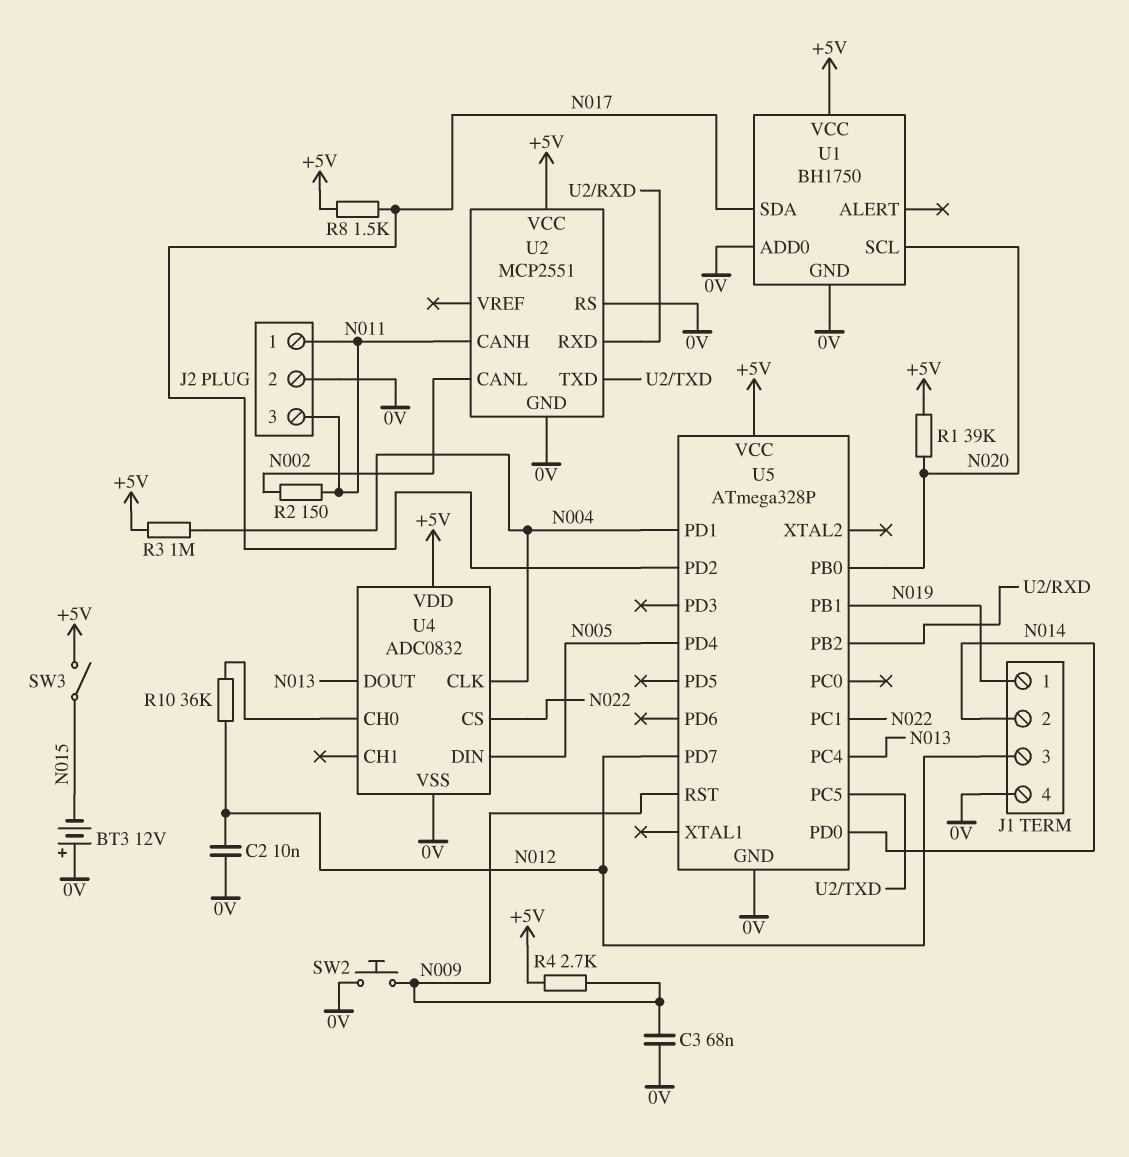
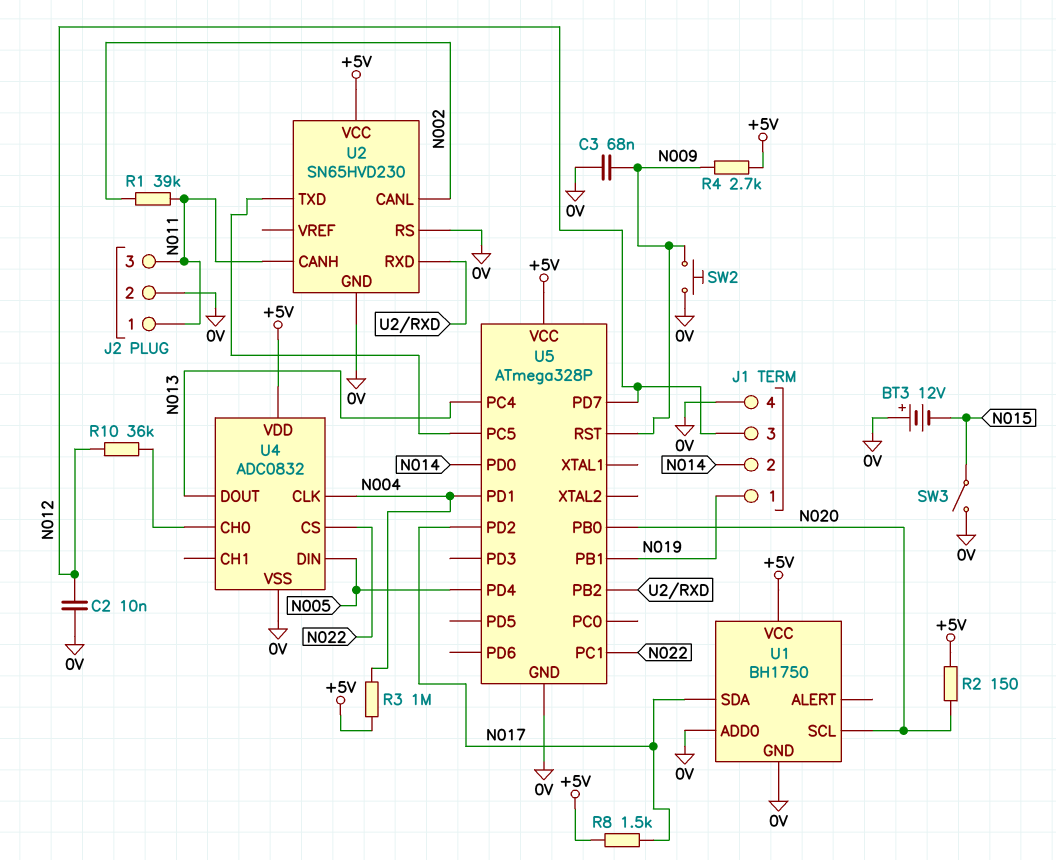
R1: 39k (+5V, N020) -> 39k (N002, N011)
R2: 150 (N002, N011) -> 150 (+5V, N020)
SW3: switch (+5V, N015) -> switch (0V, N015)
U2: MCP2551 -> SN65HVD230

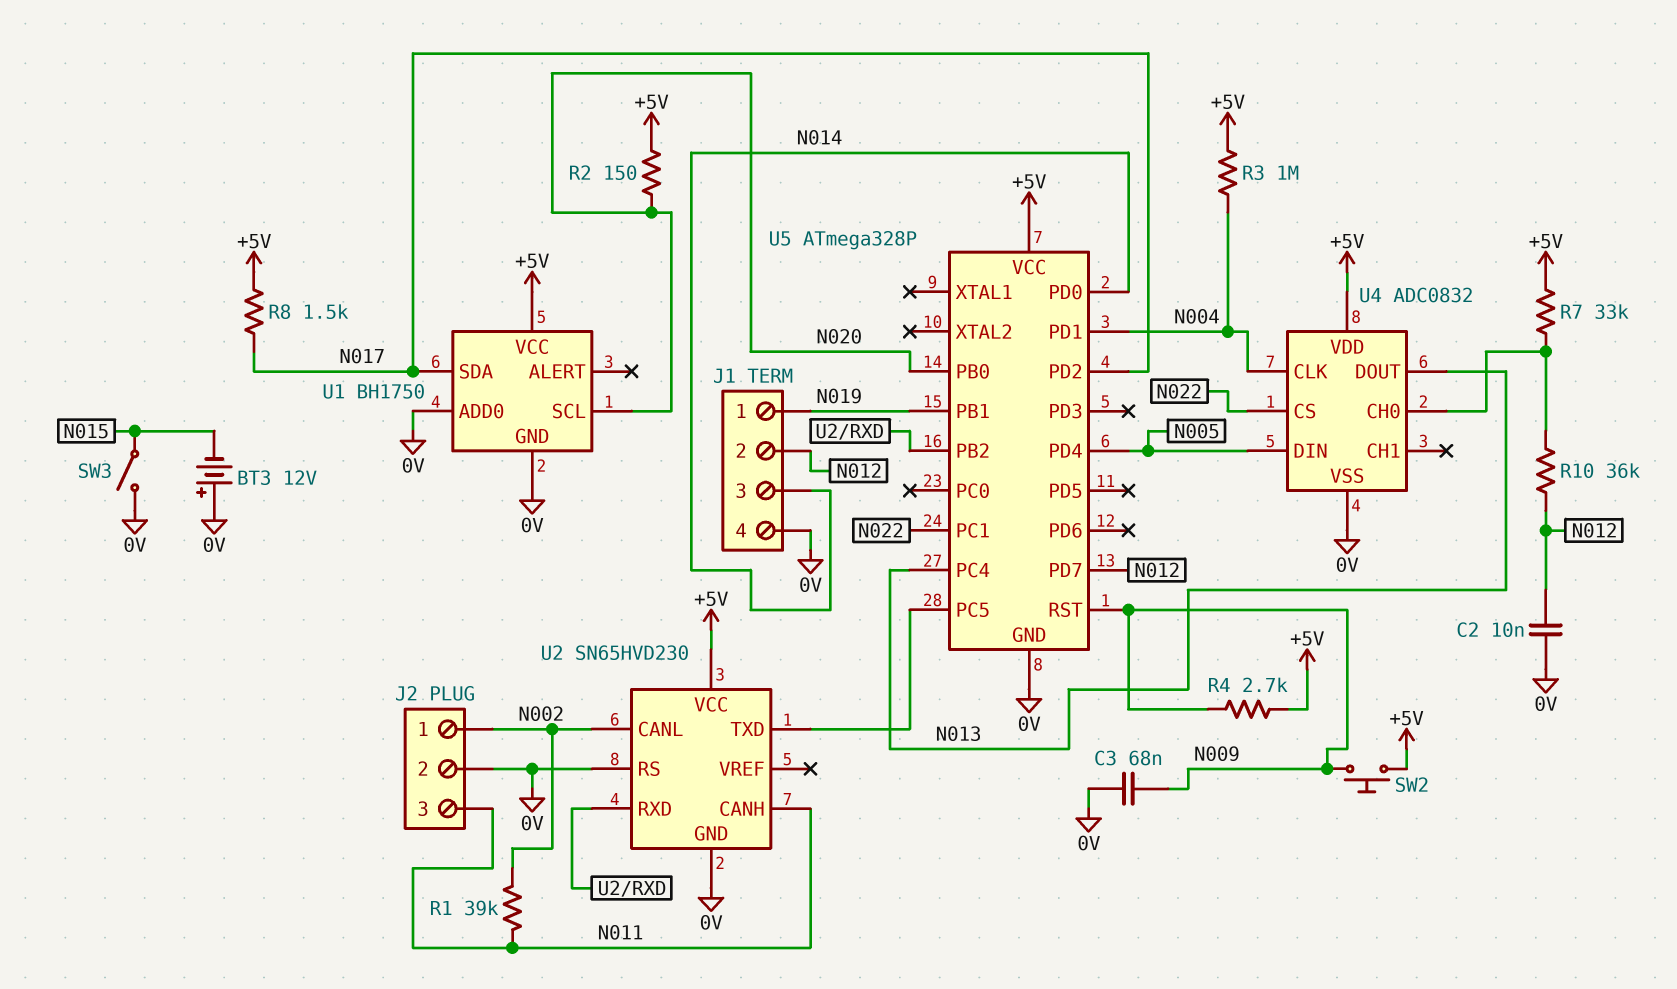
J1 pin 2: N014 -> N012
J1 pin 3: N012 -> N014
J2 pin 1: N011 -> N002
R7: none -> 33k (+5V, U4/CH0)
SW2: button (0V, N009) -> button (+5V, N009)

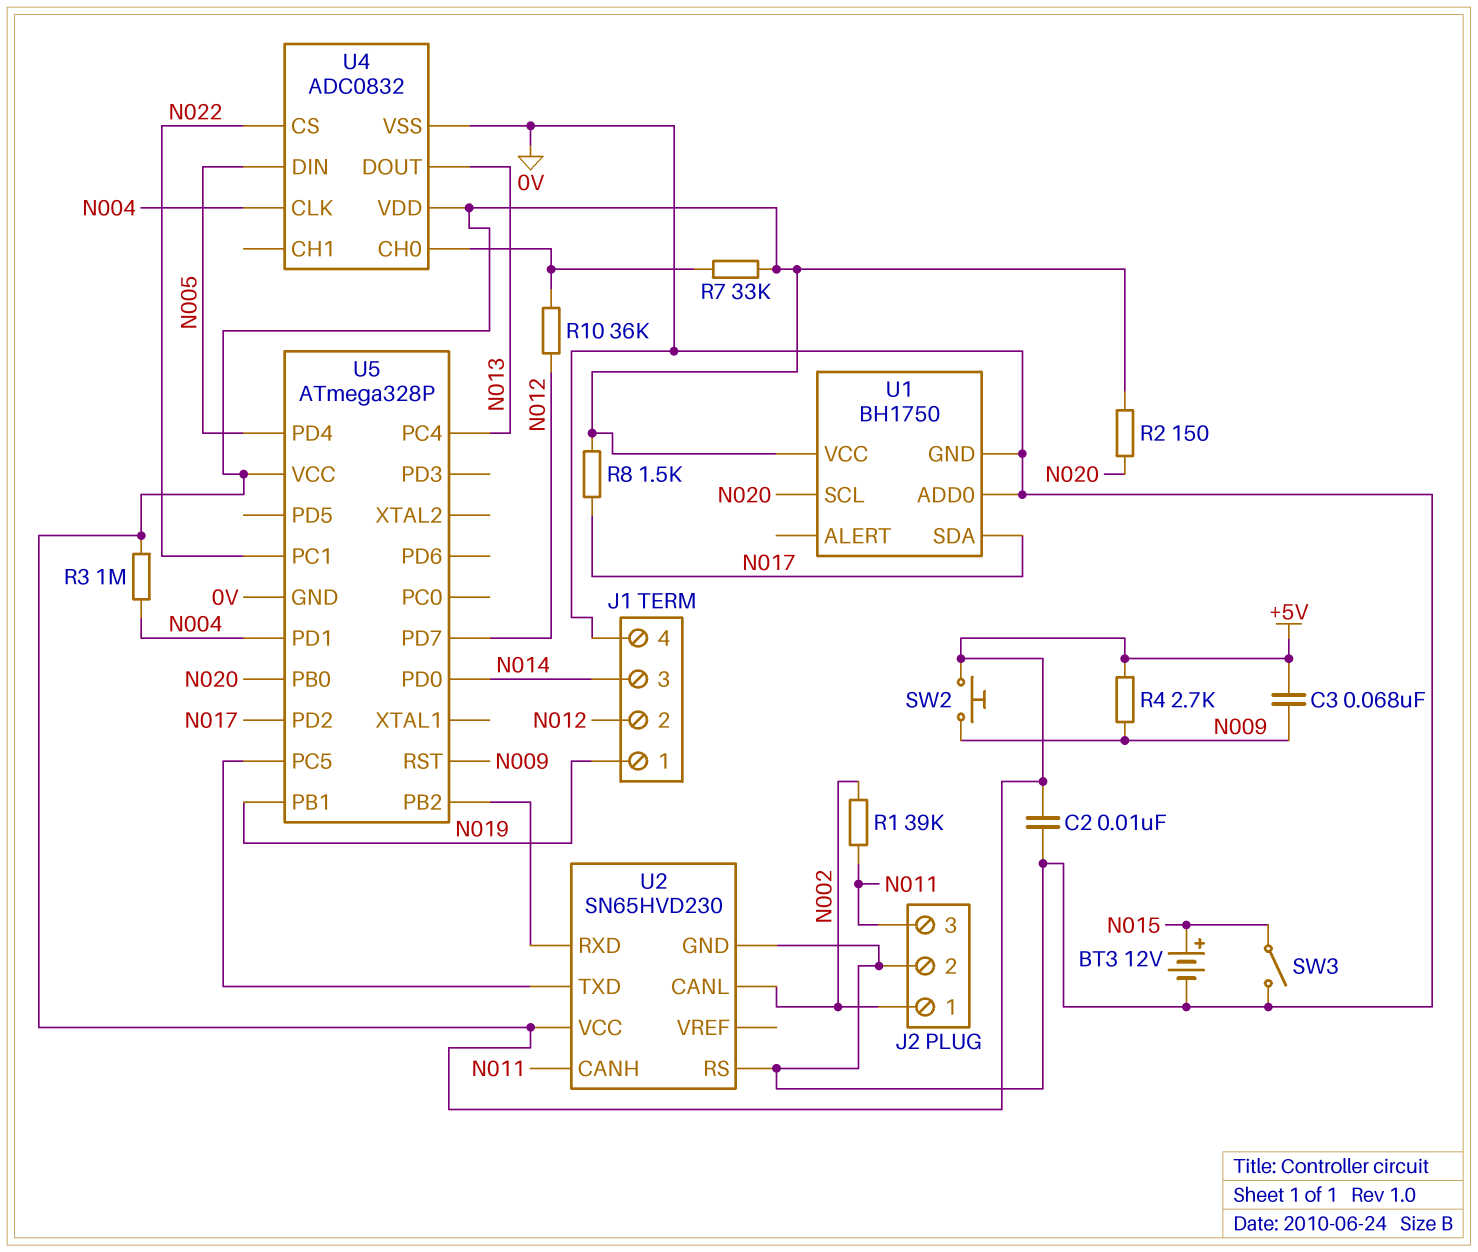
BT3: 12V (plus 0V, minus N015) -> 12V (plus N015, minus 0V)
C2: 10nF (0V, N012) -> 10nF (+5V, 0V)
C3: 68nF (0V, N009) -> 68nF (+5V, N009)

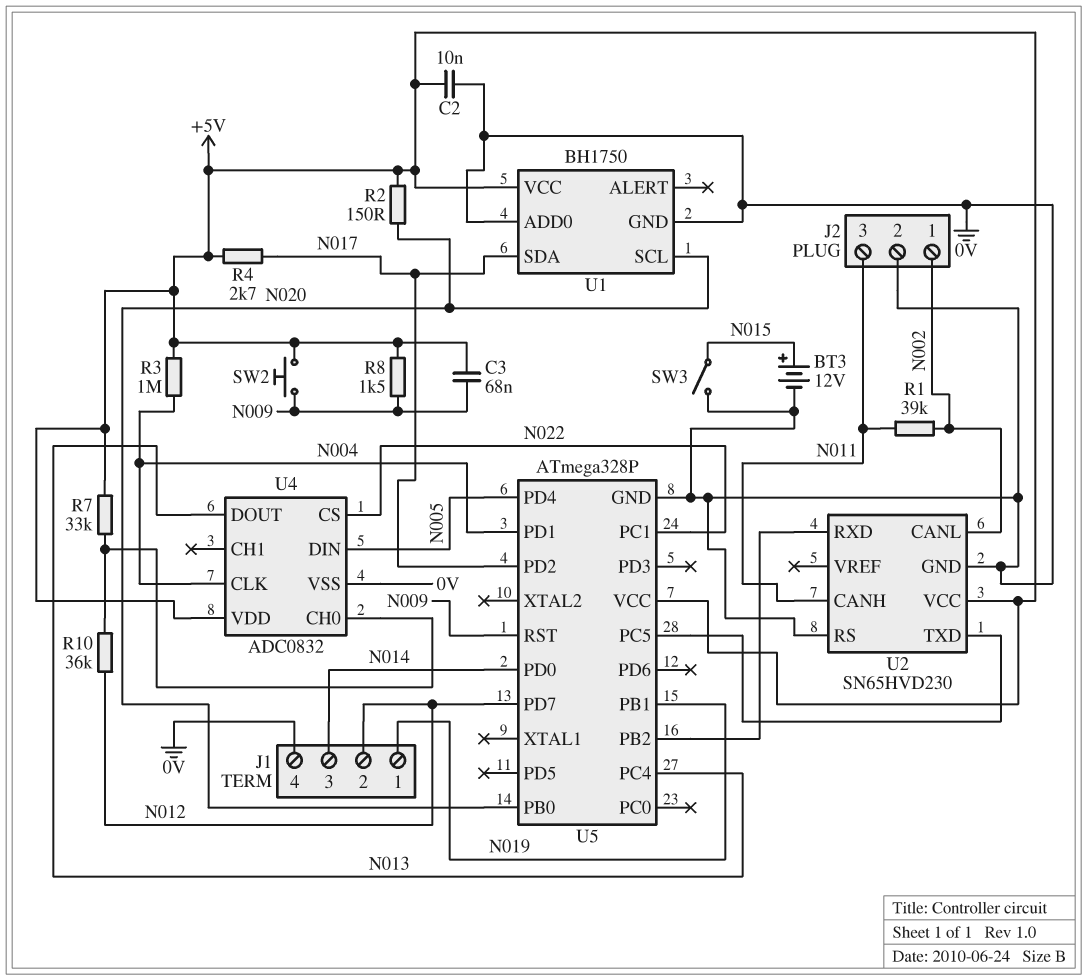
R4: 2.7k (+5V, N009) -> 2.7k (+5V, N017)
R8: 1.5k (+5V, N017) -> 1.5k (+5V, N009)

